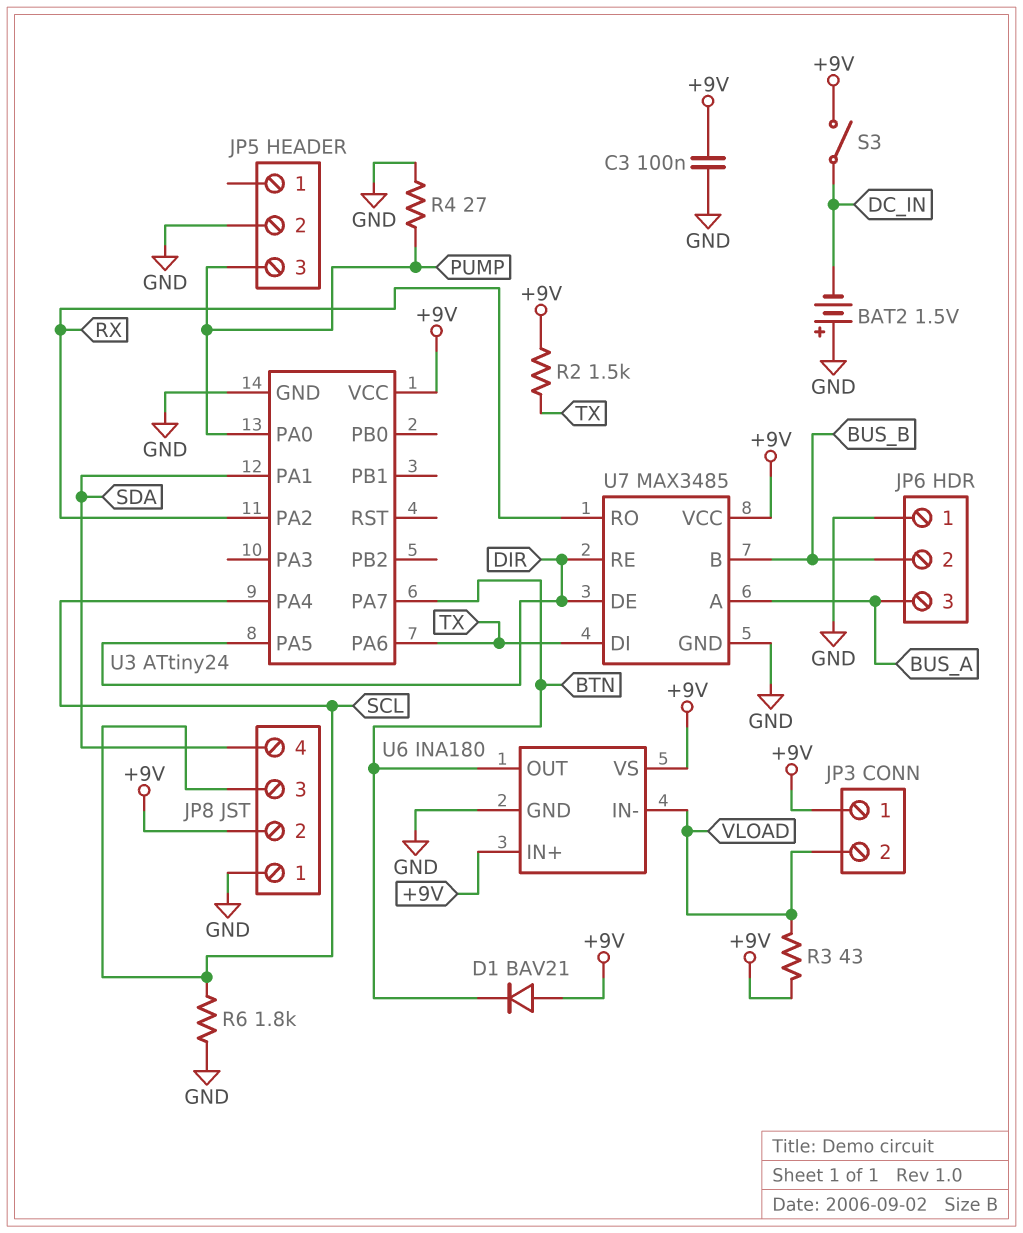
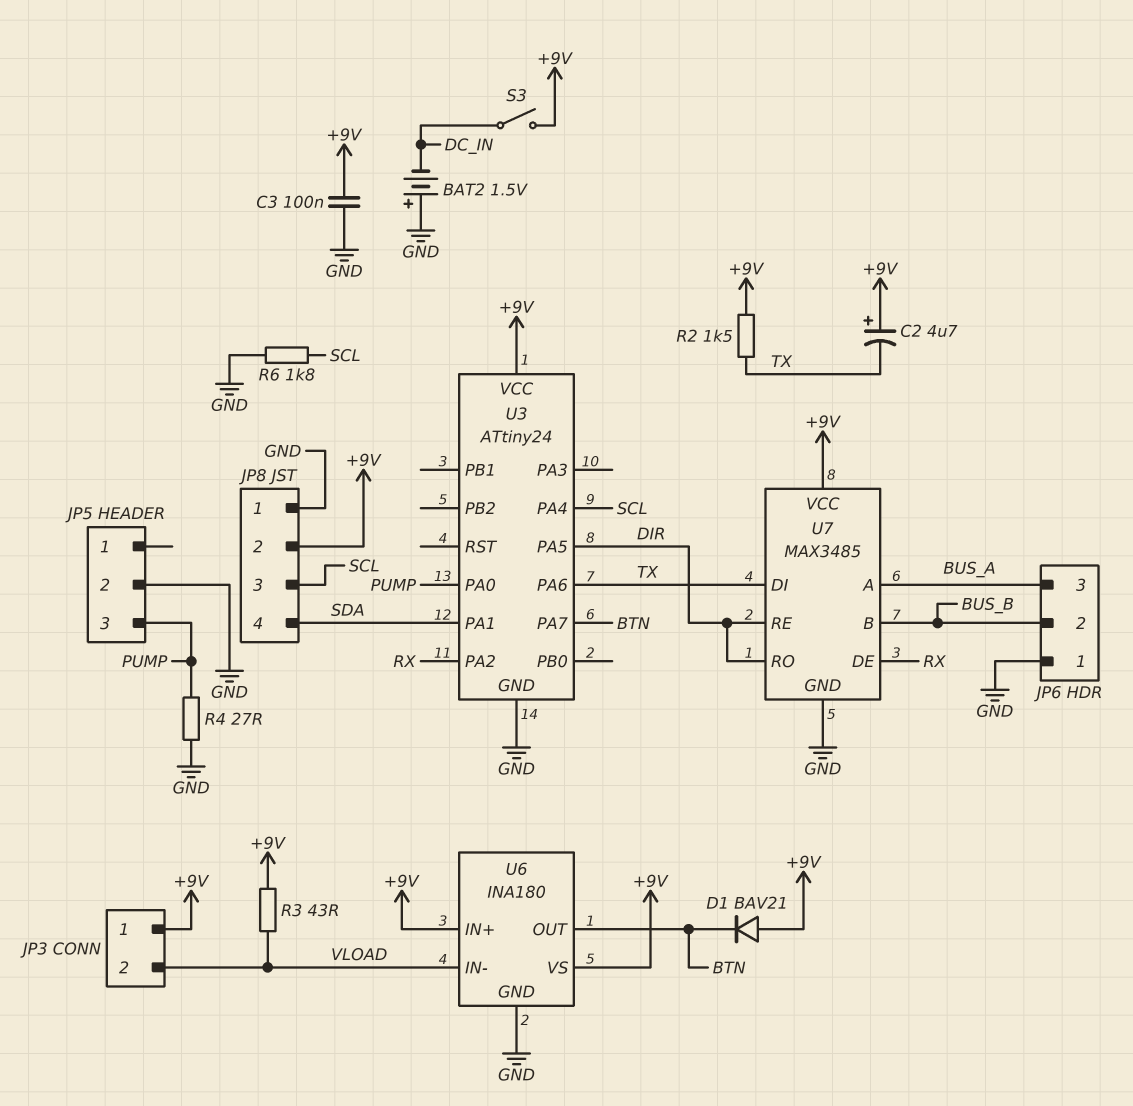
C2: none -> 4.7uF (plus +9V, minus TX)
U7 pin DE: DIR -> RX
U7 pin RO: RX -> DIR

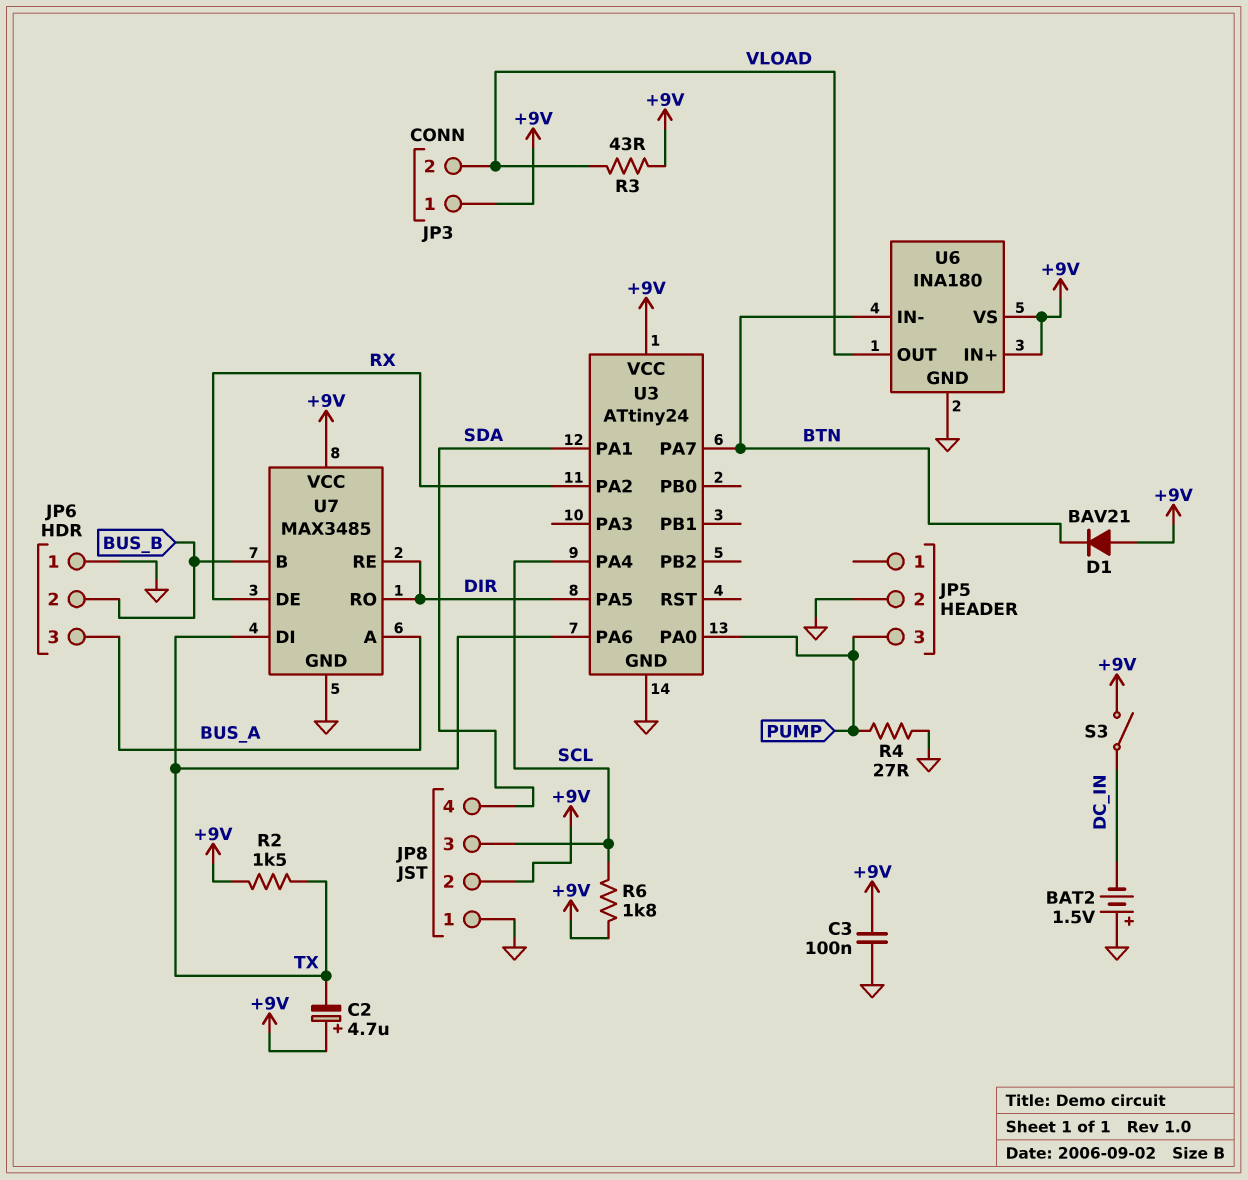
R6: 1.8k (GND, SCL) -> 1.8k (+9V, SCL)
U6 pin IN-: VLOAD -> BTN
U6 pin OUT: BTN -> VLOAD

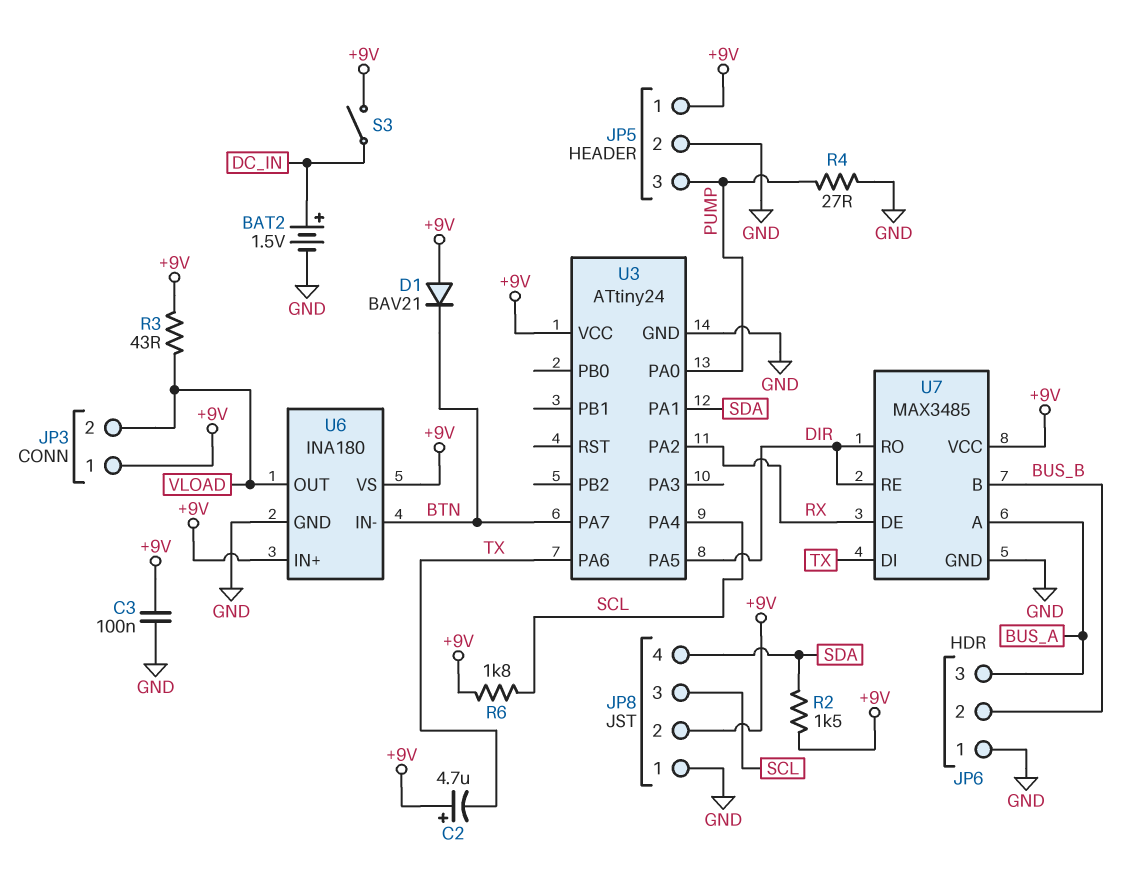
BAT2: 1.5V (plus GND, minus DC_IN) -> 1.5V (plus DC_IN, minus GND)
JP5 pin 1: none -> +9V
R2: 1.5k (+9V, TX) -> 1.5k (+9V, SDA)

